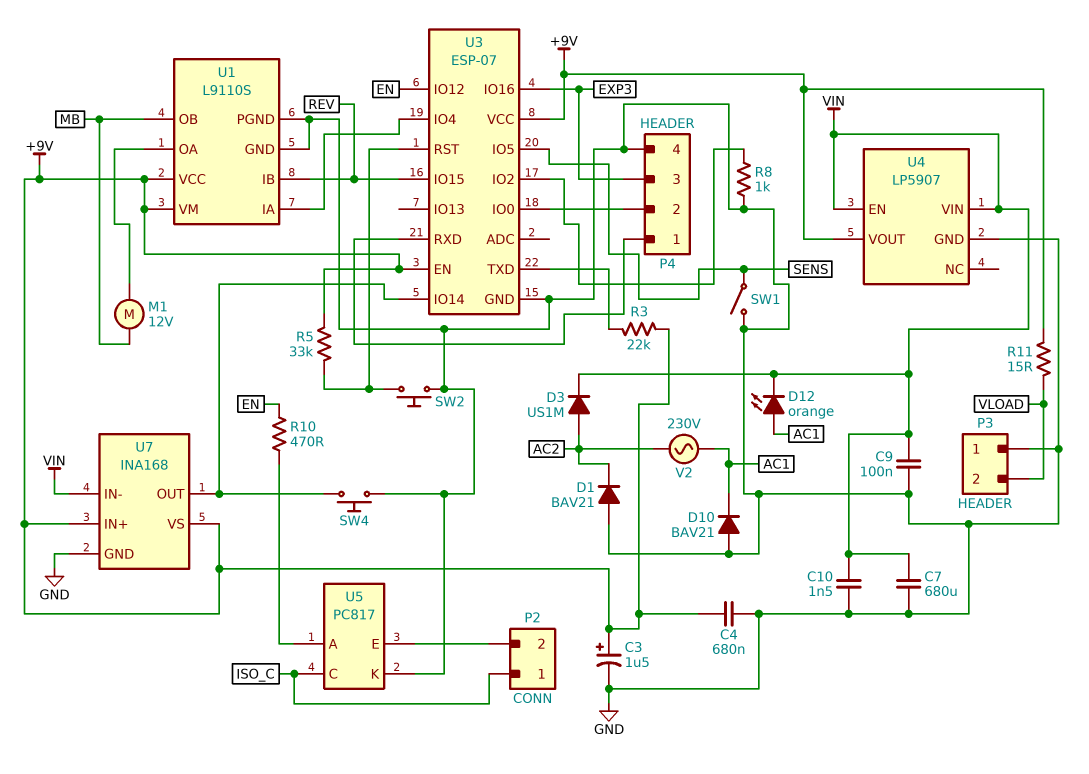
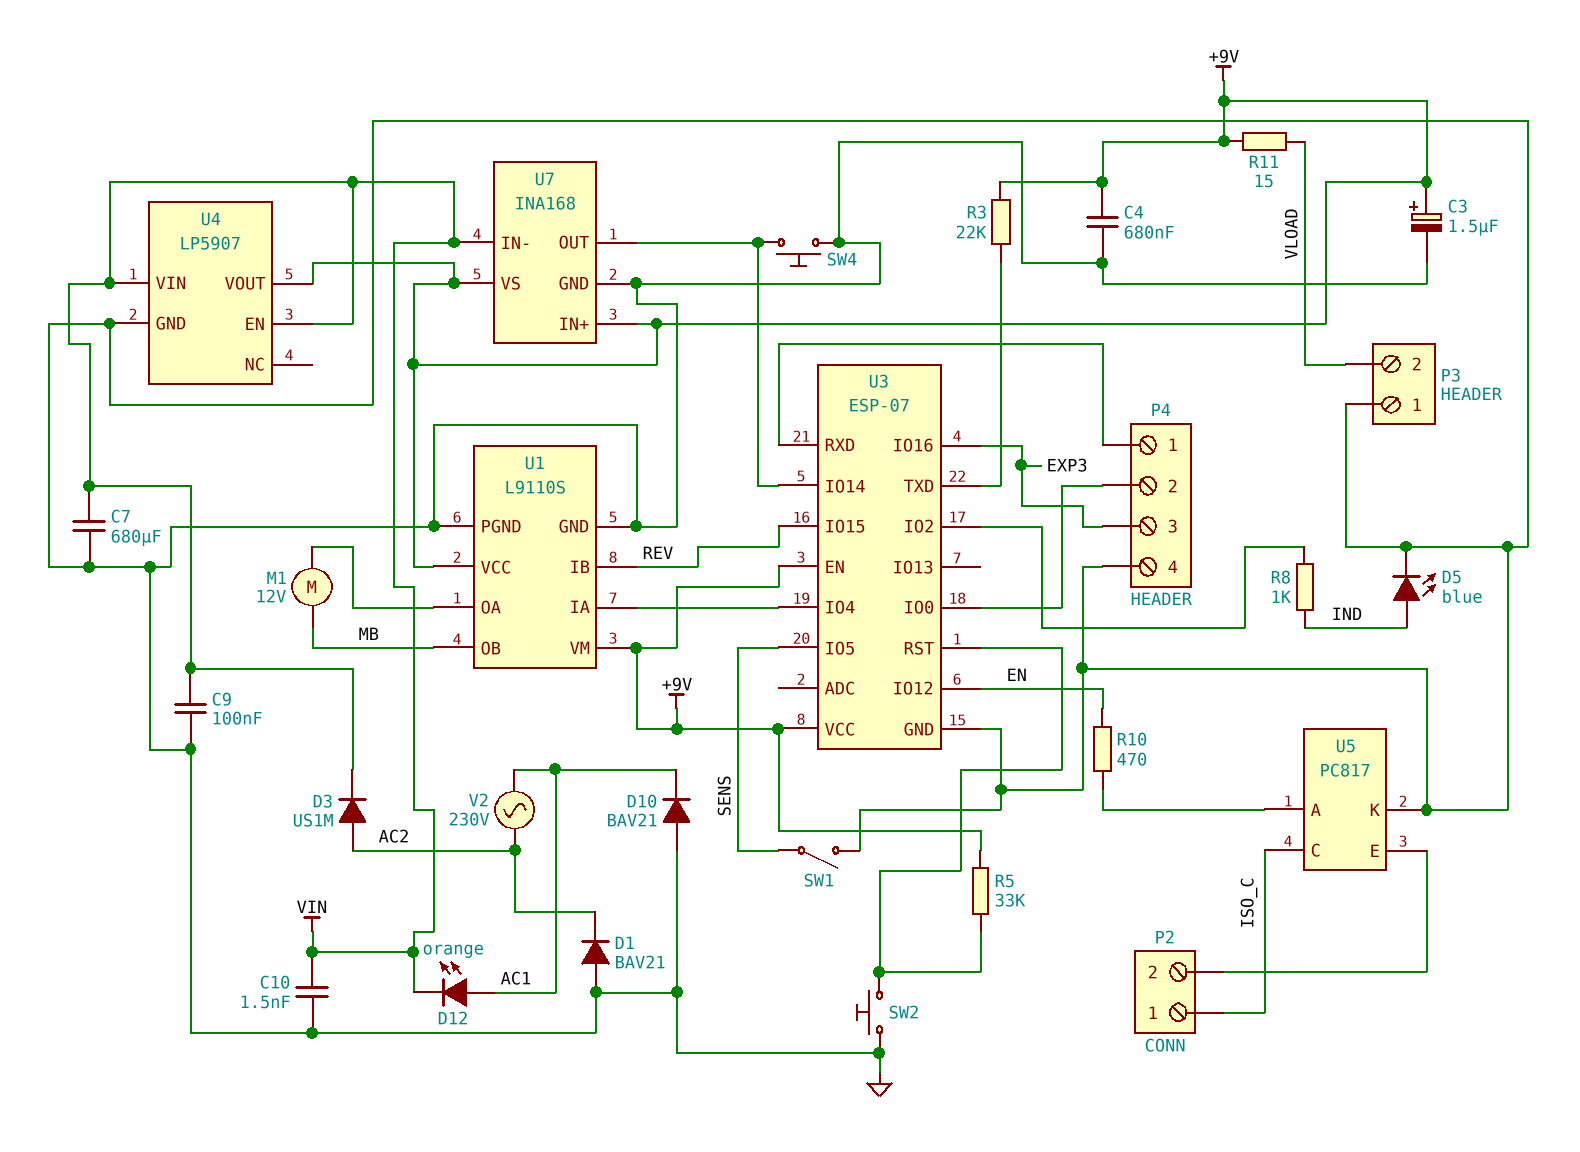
D5: none -> LED blue (A IND, K GND)
R8: 1k (GND, U3/IO2) -> 1k (IND, U3/IO2)

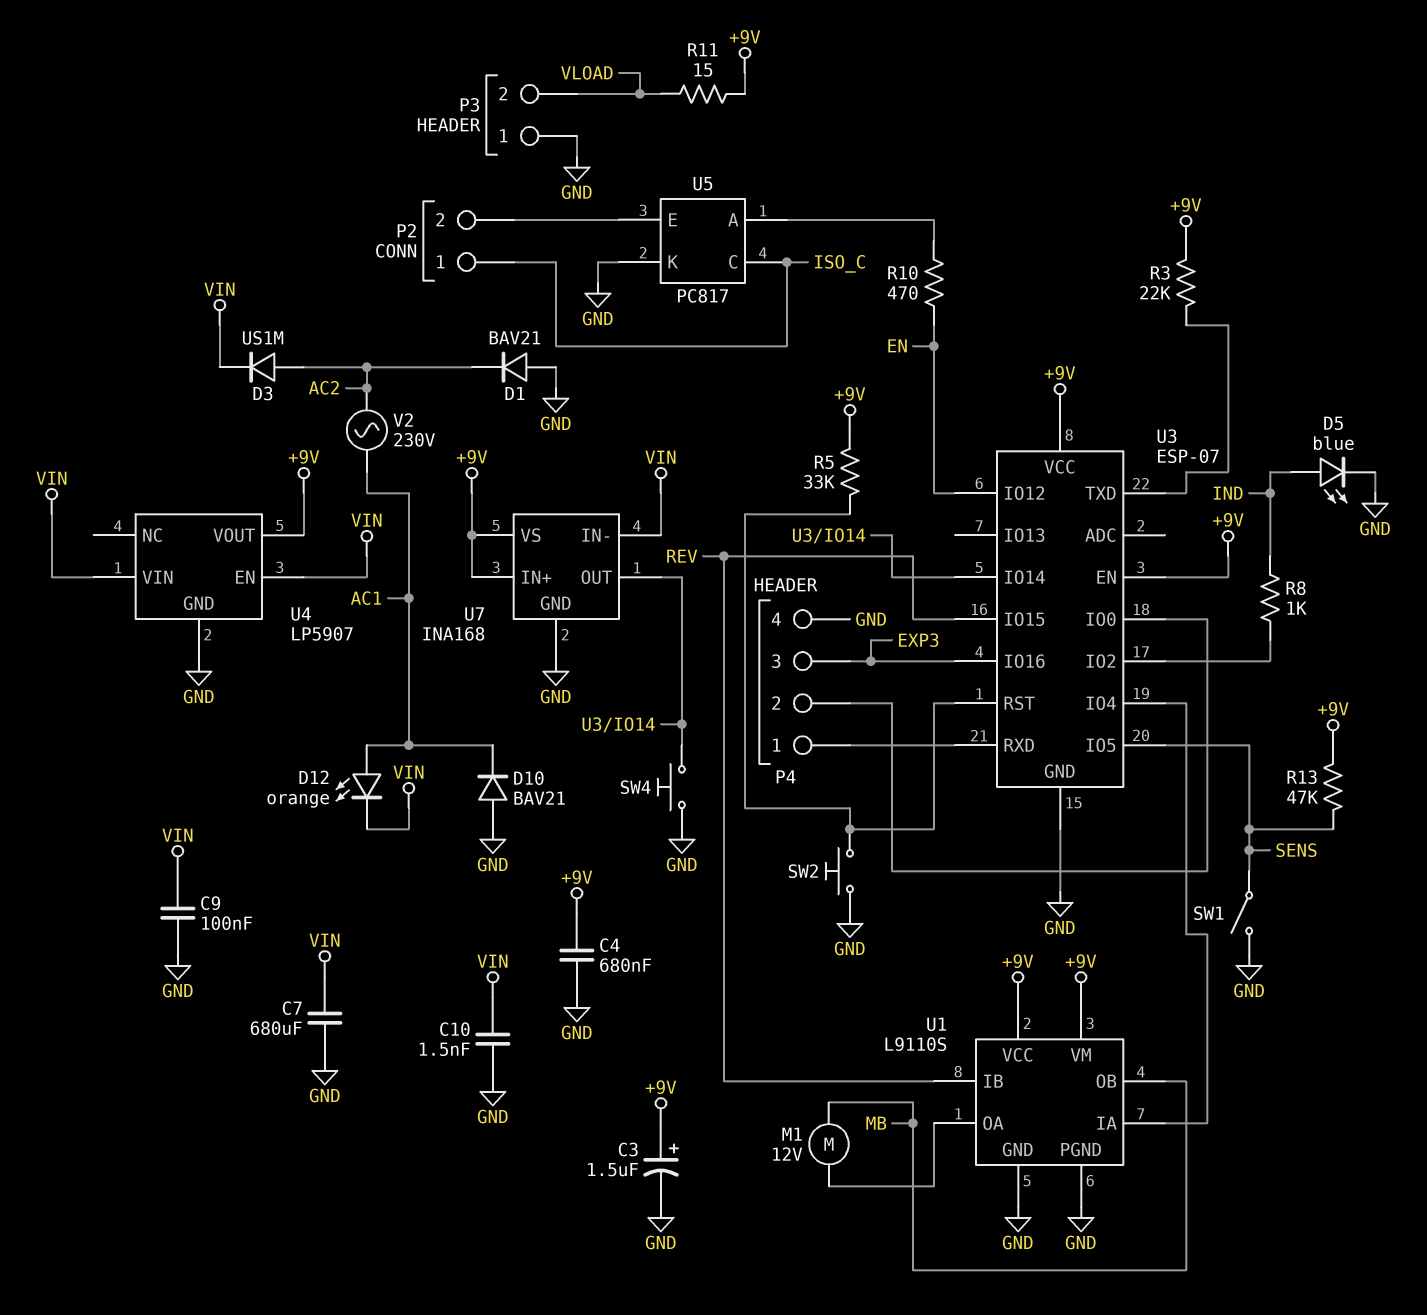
R13: none -> 47k (+9V, SENS)

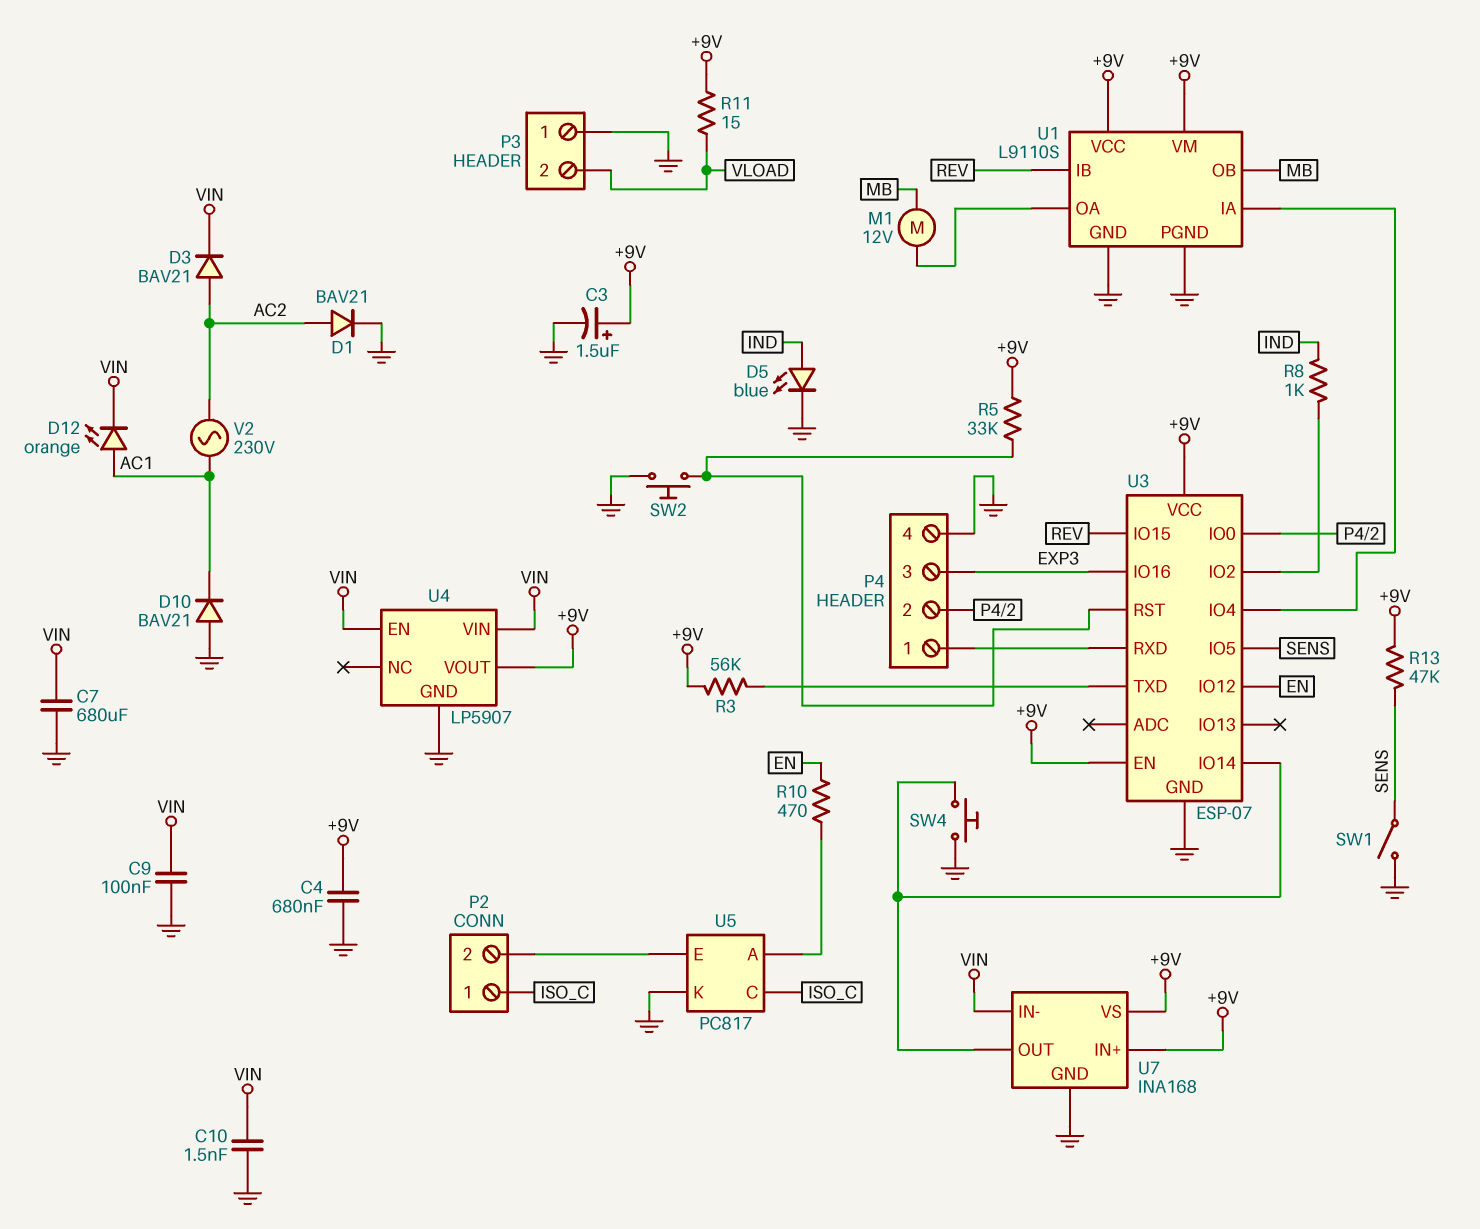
D1: diode BAV21 (A GND, K AC2) -> diode BAV21 (A AC2, K GND)
D3: diode US1M (A AC2, K VIN) -> diode BAV21 (A AC2, K VIN)
R3: 22k (+9V, U3/TXD) -> 56k (+9V, U3/TXD)

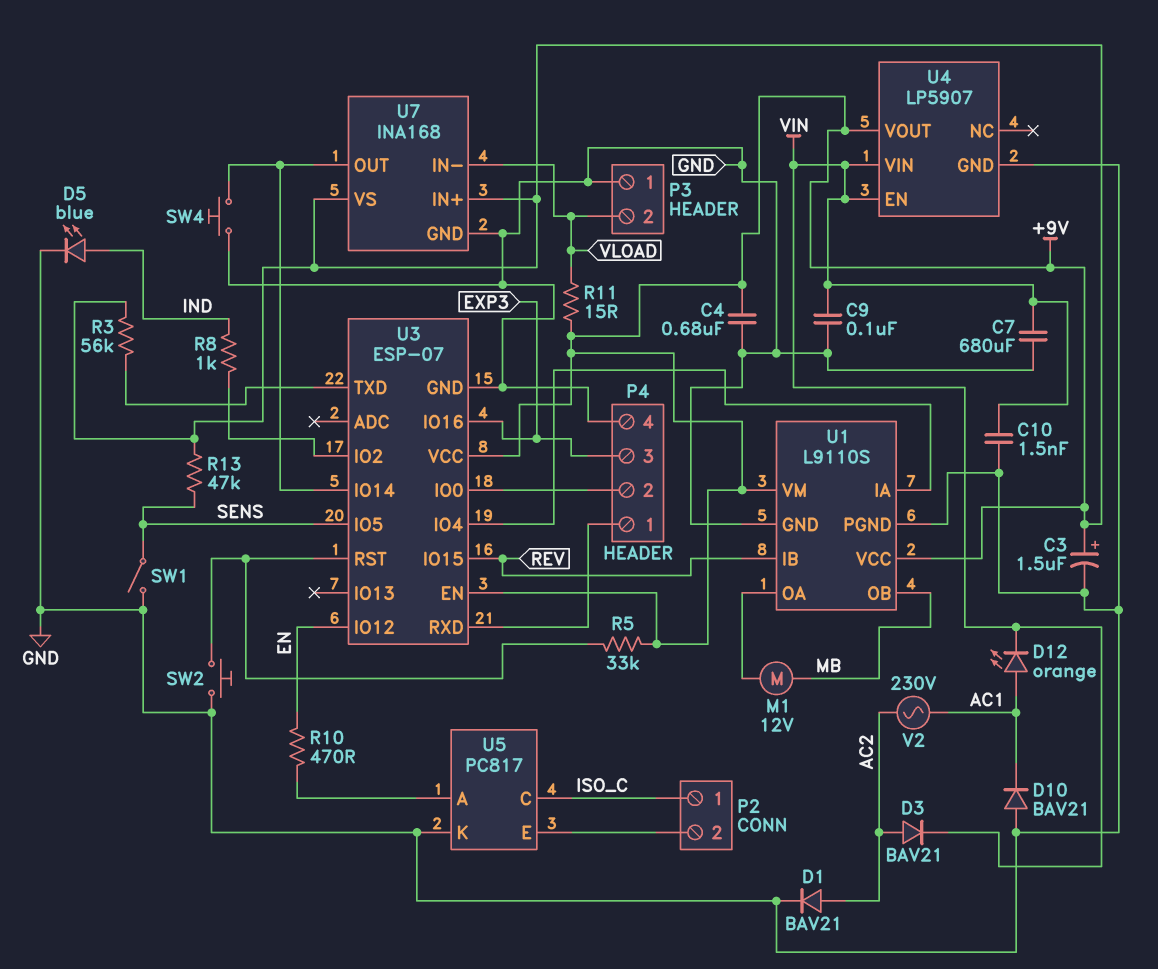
U7 pin IN-: VIN -> VLOAD

